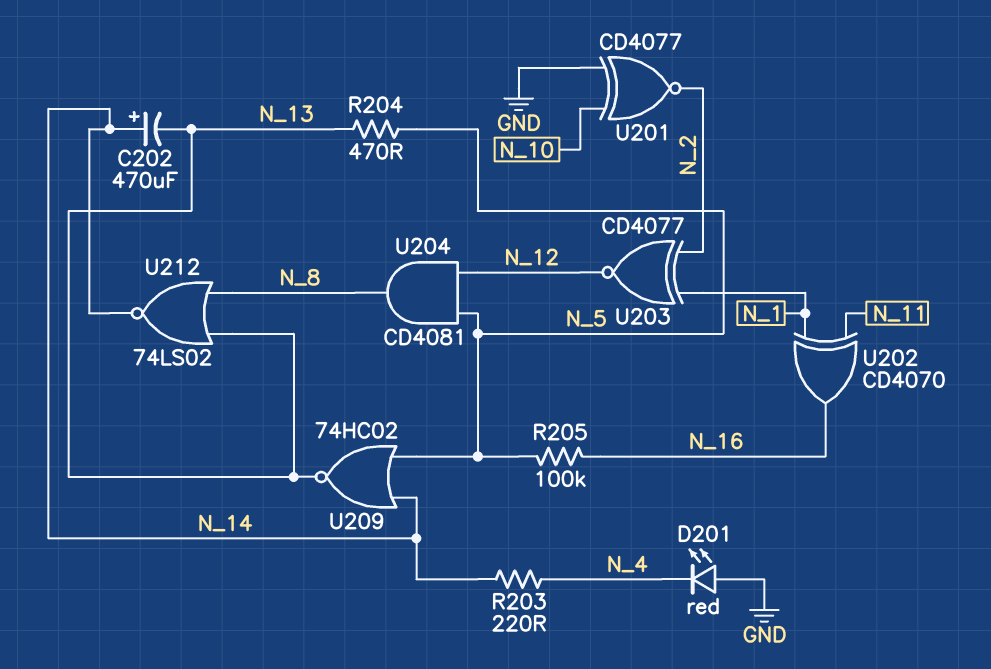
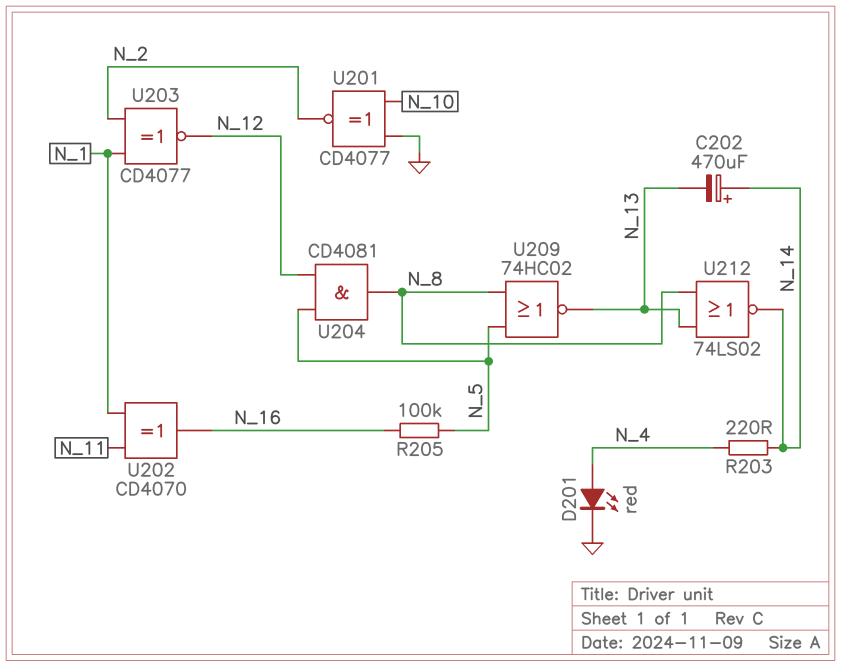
D201: LED red (A GND, K N_4) -> LED red (A N_4, K GND)
R204: 470 (N_5, N_13) -> none
U209: NOR 74HC02 (in N_5, in N_14, out N_13) -> NOR 74HC02 (in N_5, in N_8, out N_13)

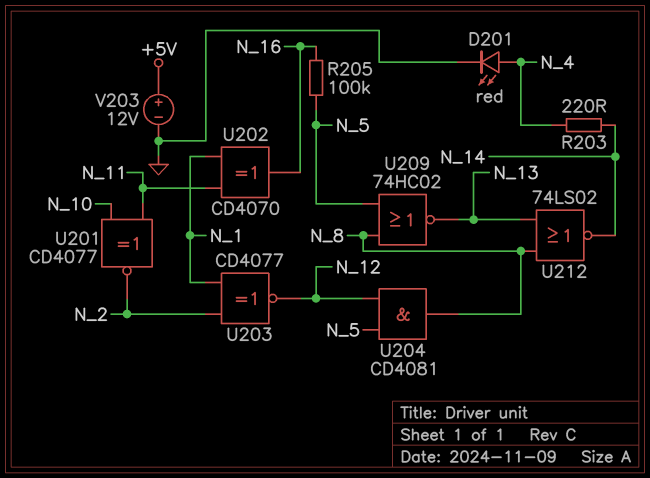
C202: 470uF (plus N_14, minus N_13) -> none
U201: XNOR CD4077 (in GND, in N_10, out N_2) -> XNOR CD4077 (in N_10, in N_11, out N_2)
V203: none -> 12V (plus +5V, minus GND)

